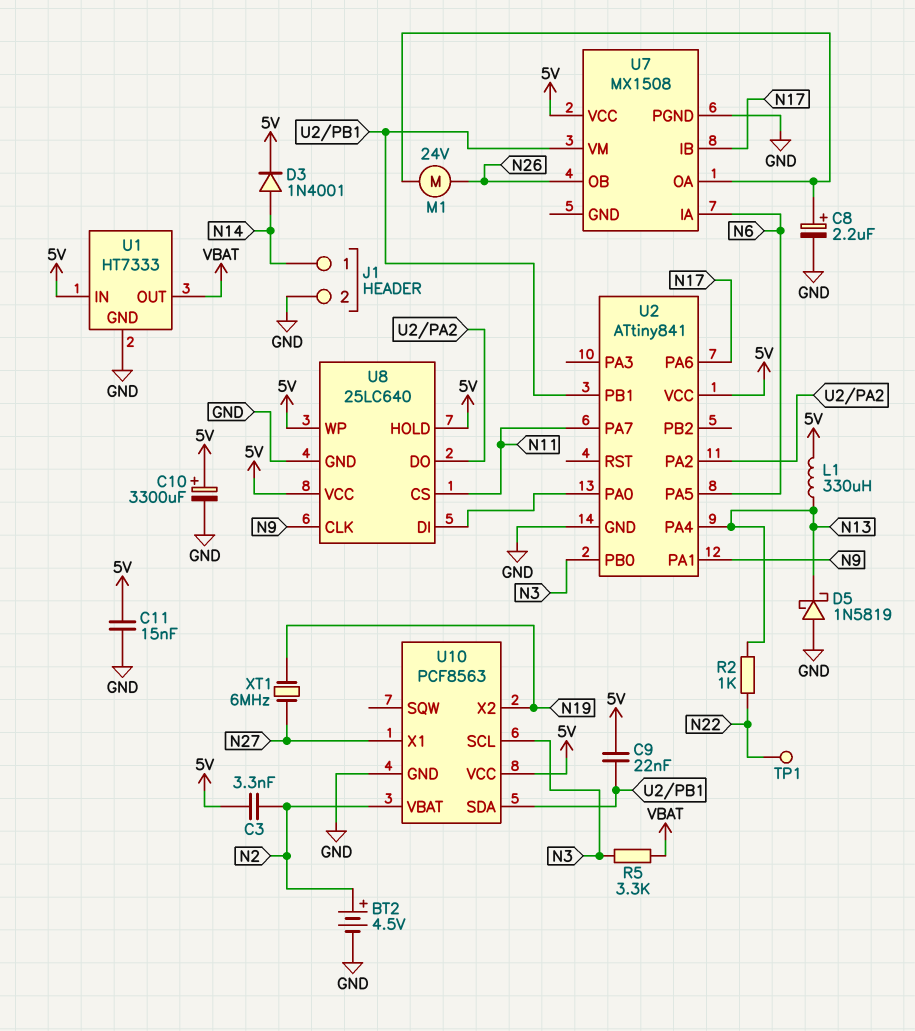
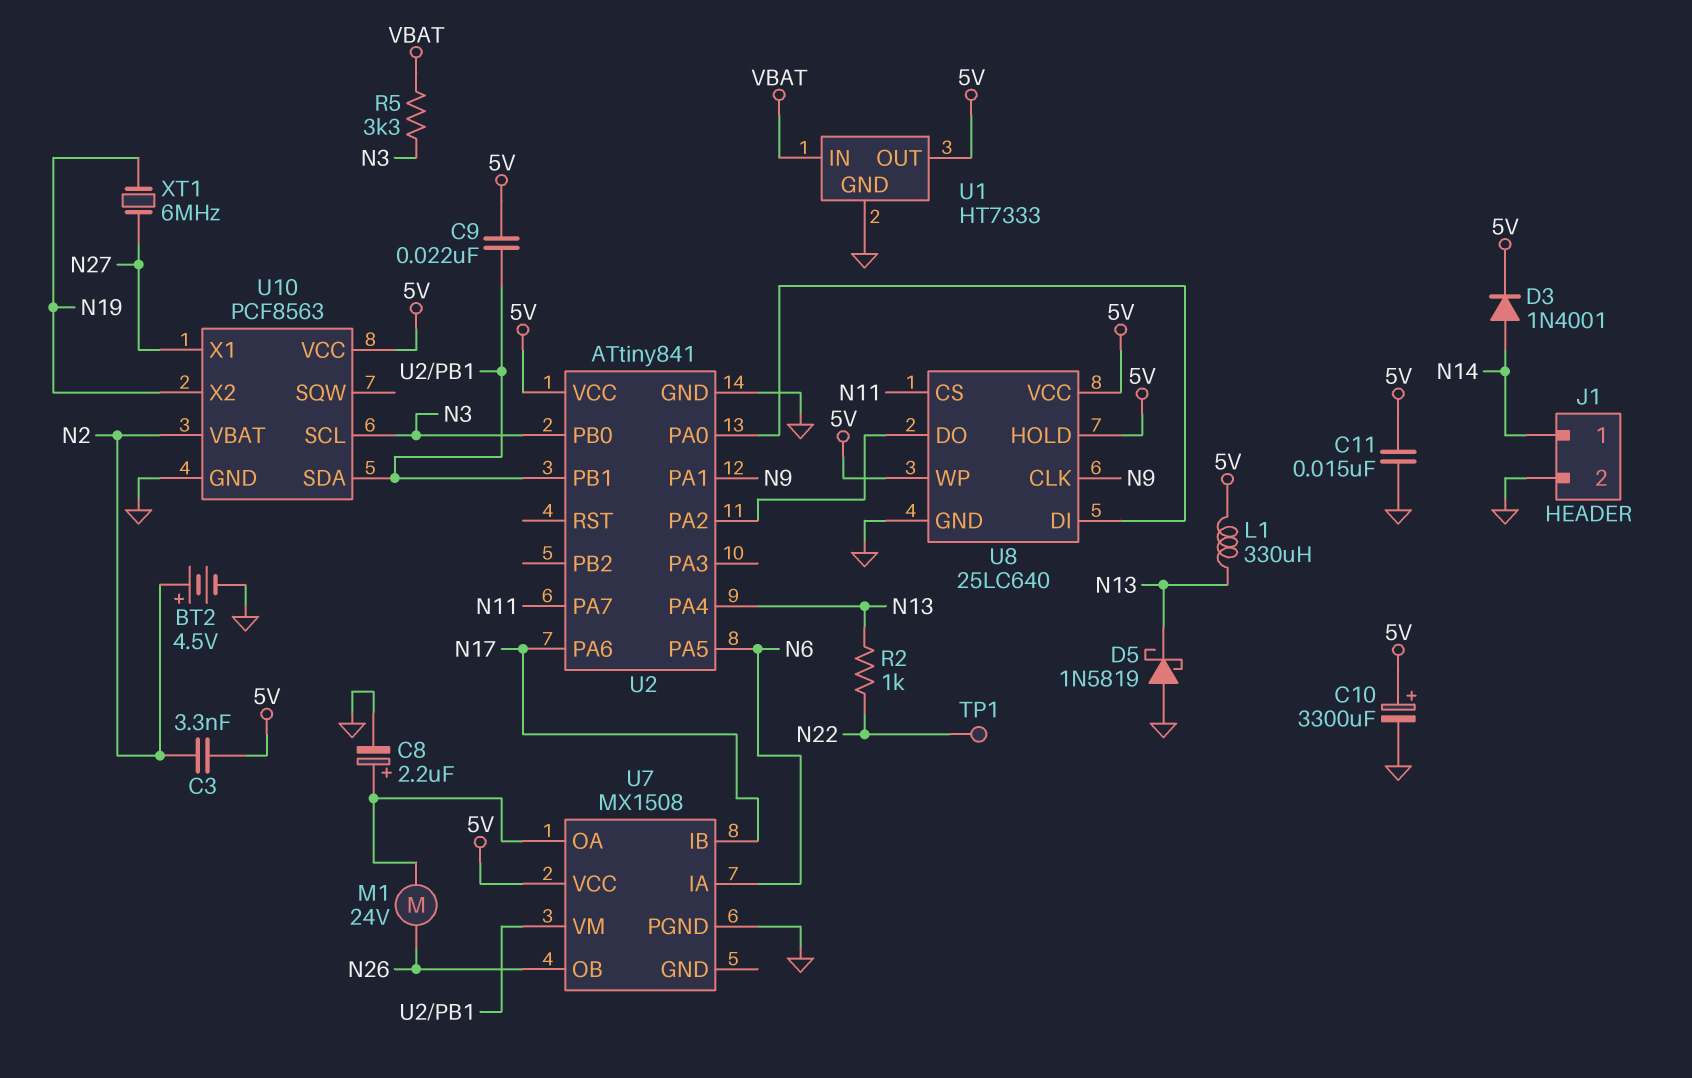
U1 pin IN: 5V -> VBAT
U1 pin OUT: VBAT -> 5V

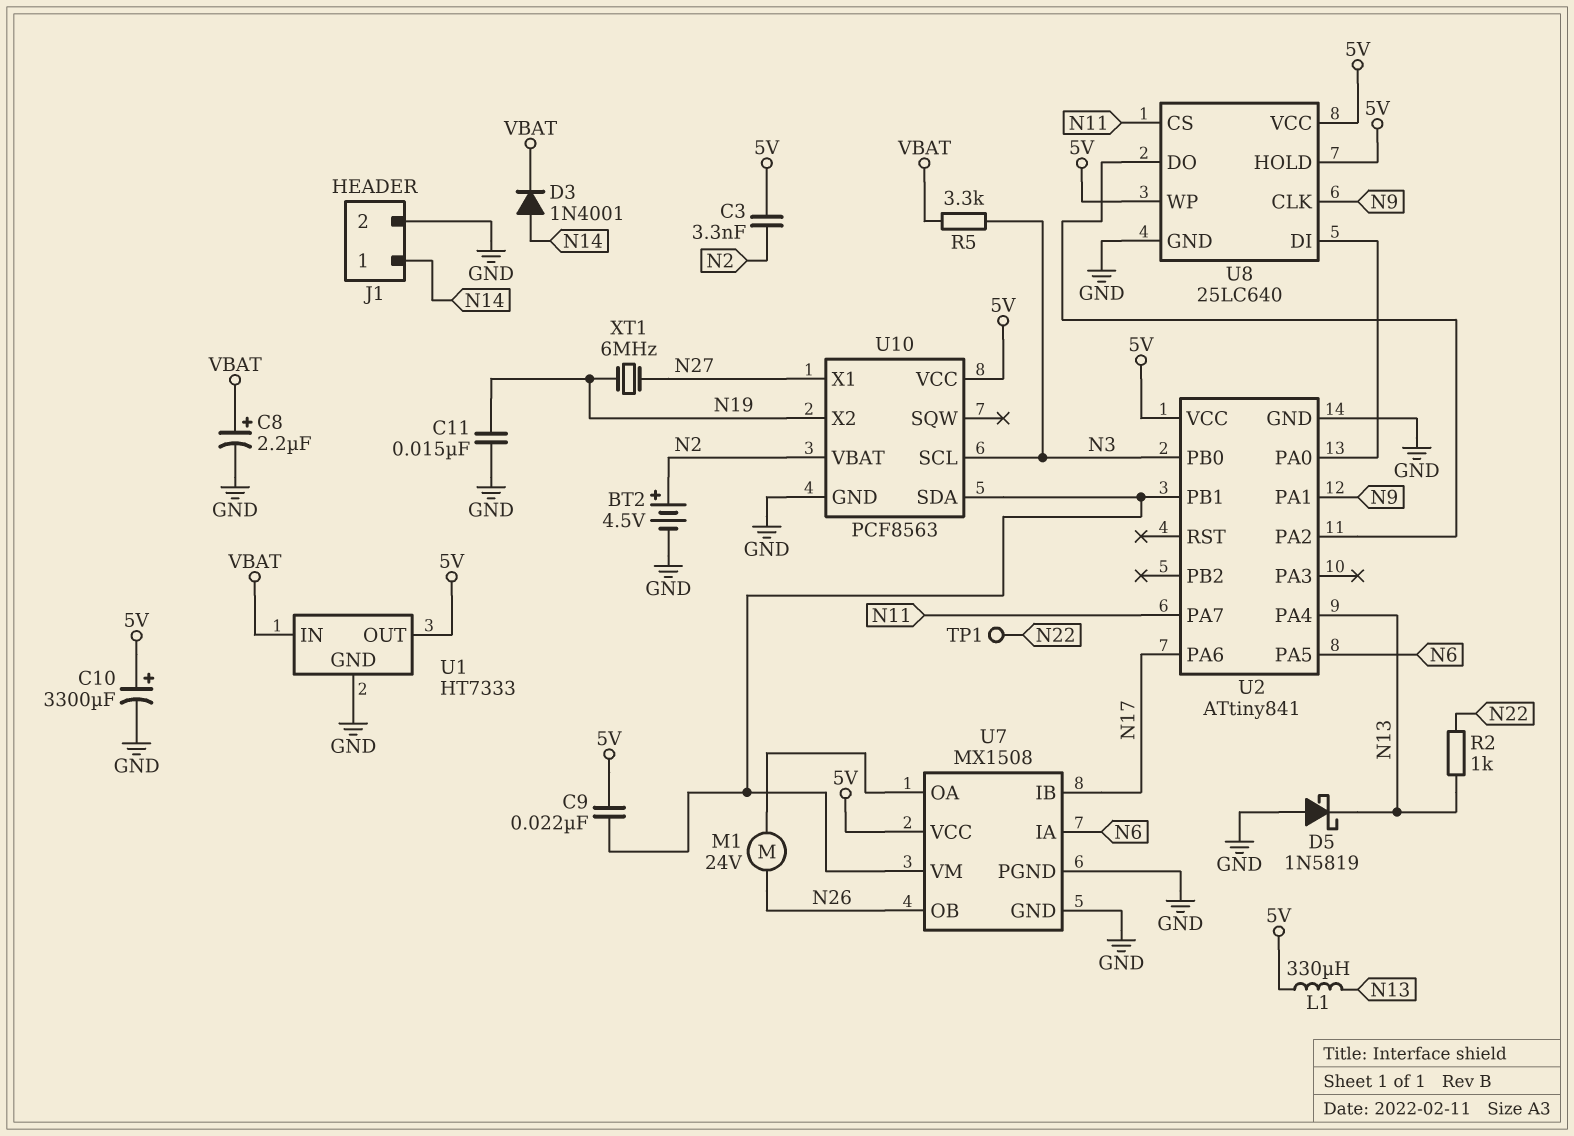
C8: 2.2uF (plus U7/OA, minus GND) -> 2.2uF (plus VBAT, minus GND)
C11: 15nF (5V, GND) -> 15nF (GND, N19)
D3: diode 1N4001 (A N14, K 5V) -> diode 1N4001 (A N14, K VBAT)
U7 pin GND: none -> GND

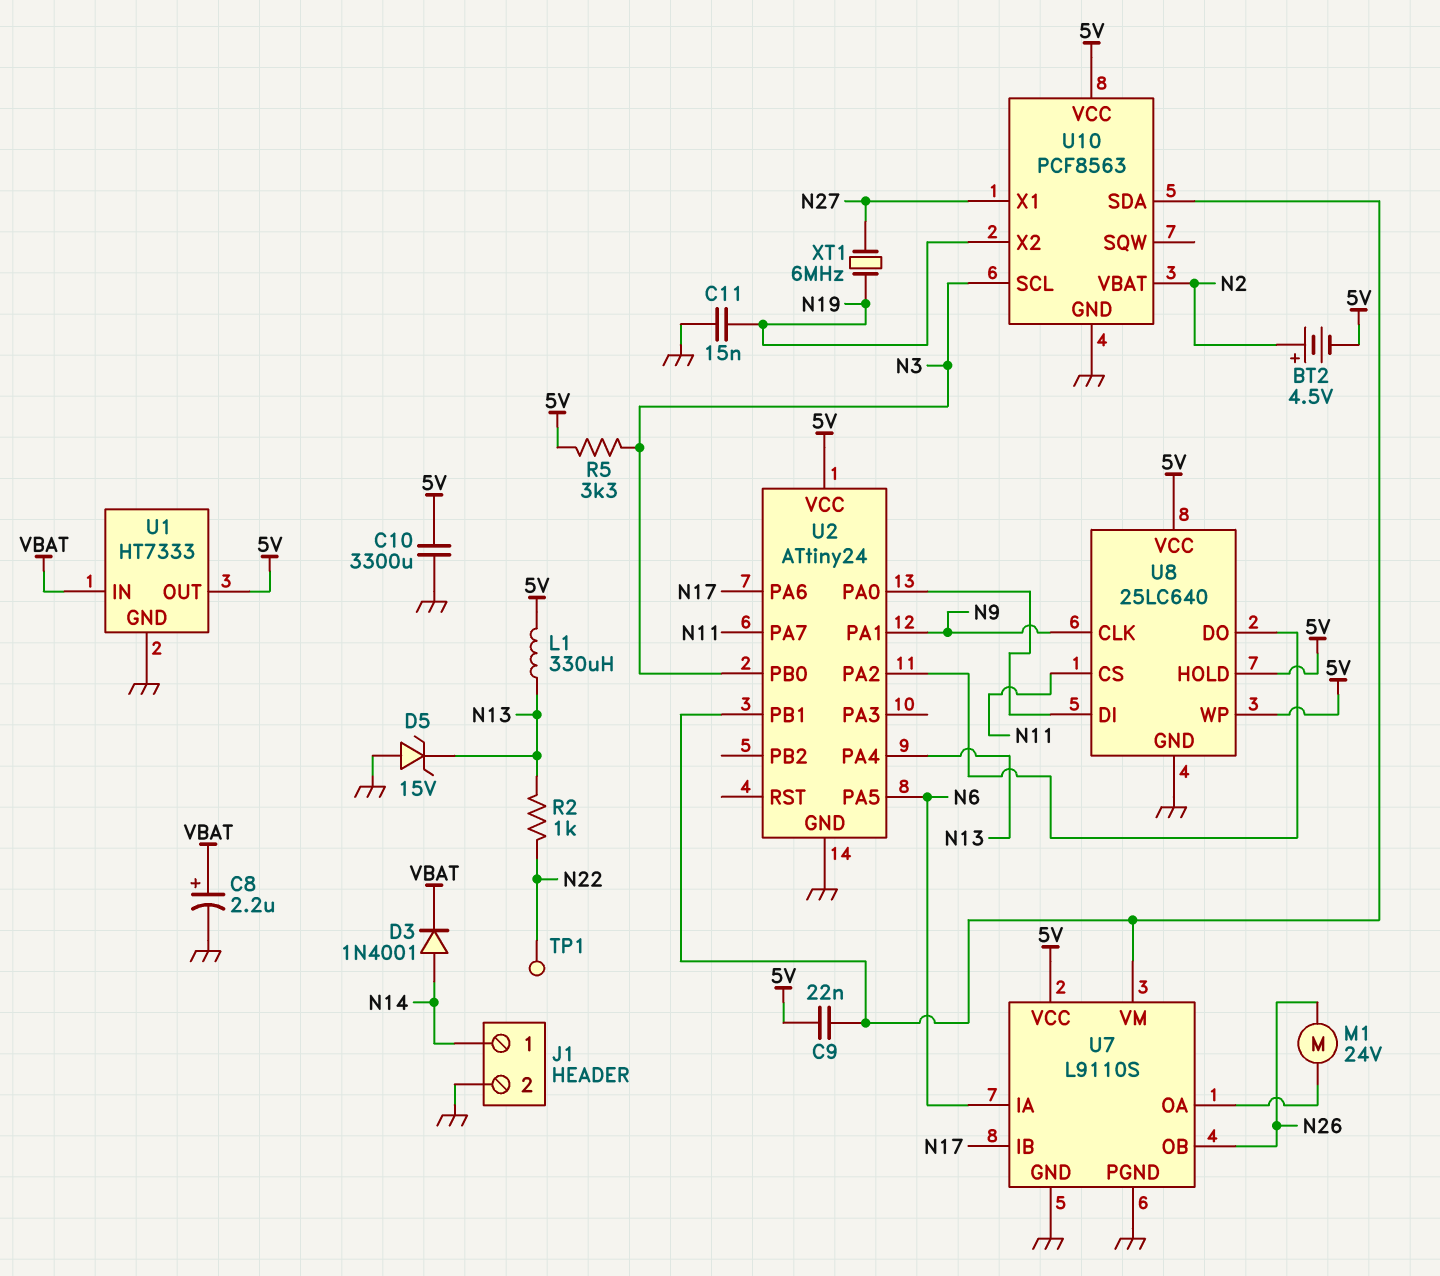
BT2: 4.5V (plus N2, minus GND) -> 4.5V (plus N2, minus 5V)
C3: 3.3nF (5V, N2) -> none
C10: 3300uF (plus 5V, minus GND) -> 3300uF (5V, GND)
D5: schottky 1N5819 (A GND, K N13) -> zener 15V (A GND, K N13)
R5: 3.3k (N3, VBAT) -> 3.3k (5V, N3)
U2: ATtiny841 -> ATtiny24
U7: MX1508 -> L9110S

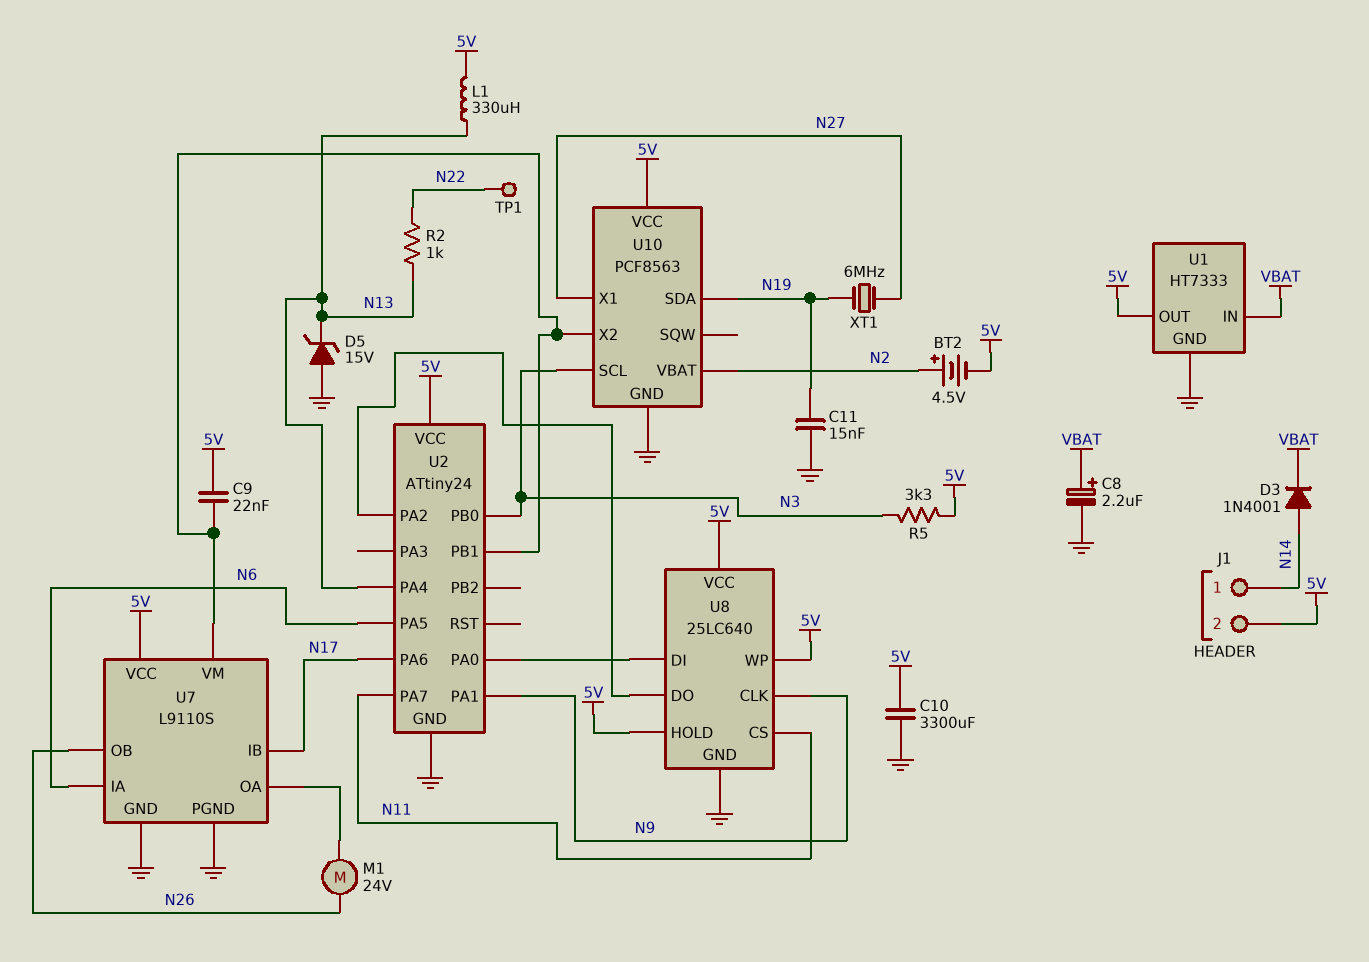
J1 pin 2: GND -> 5V
U10 pin SDA: U2/PB1 -> N19
U10 pin X2: N19 -> U2/PB1

